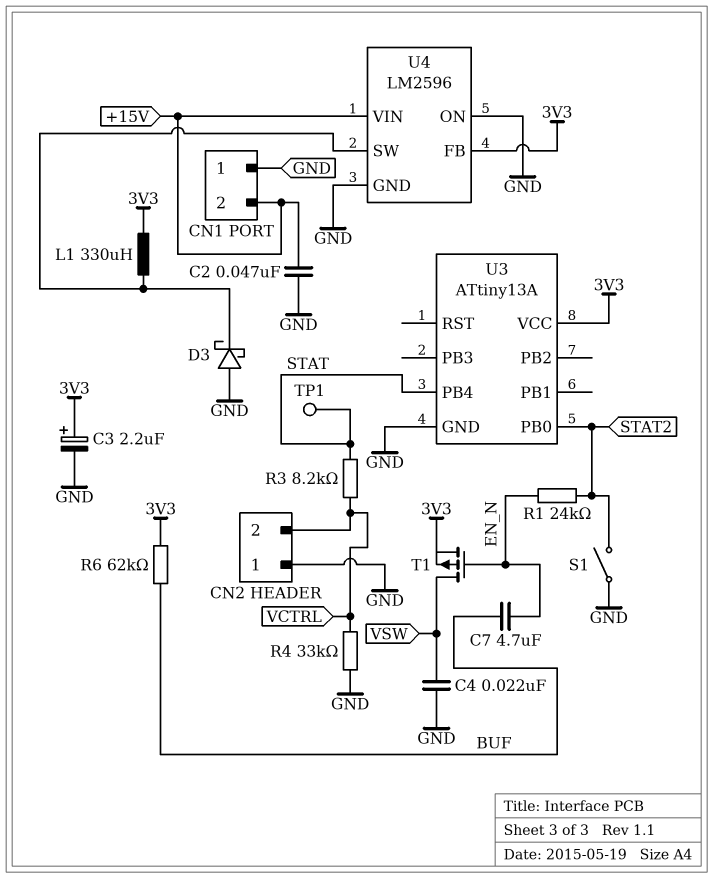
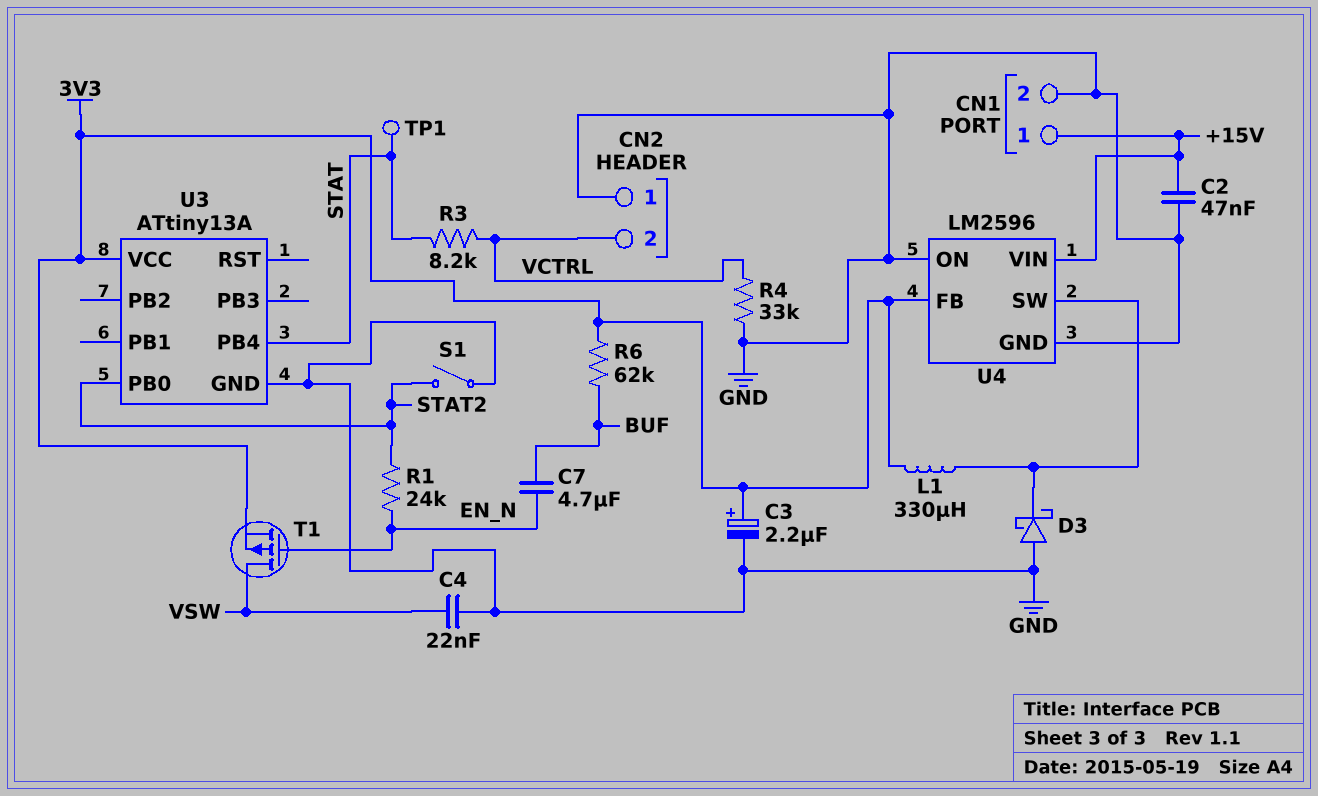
CN1 pin 1: GND -> +15V
CN1 pin 2: +15V -> GND

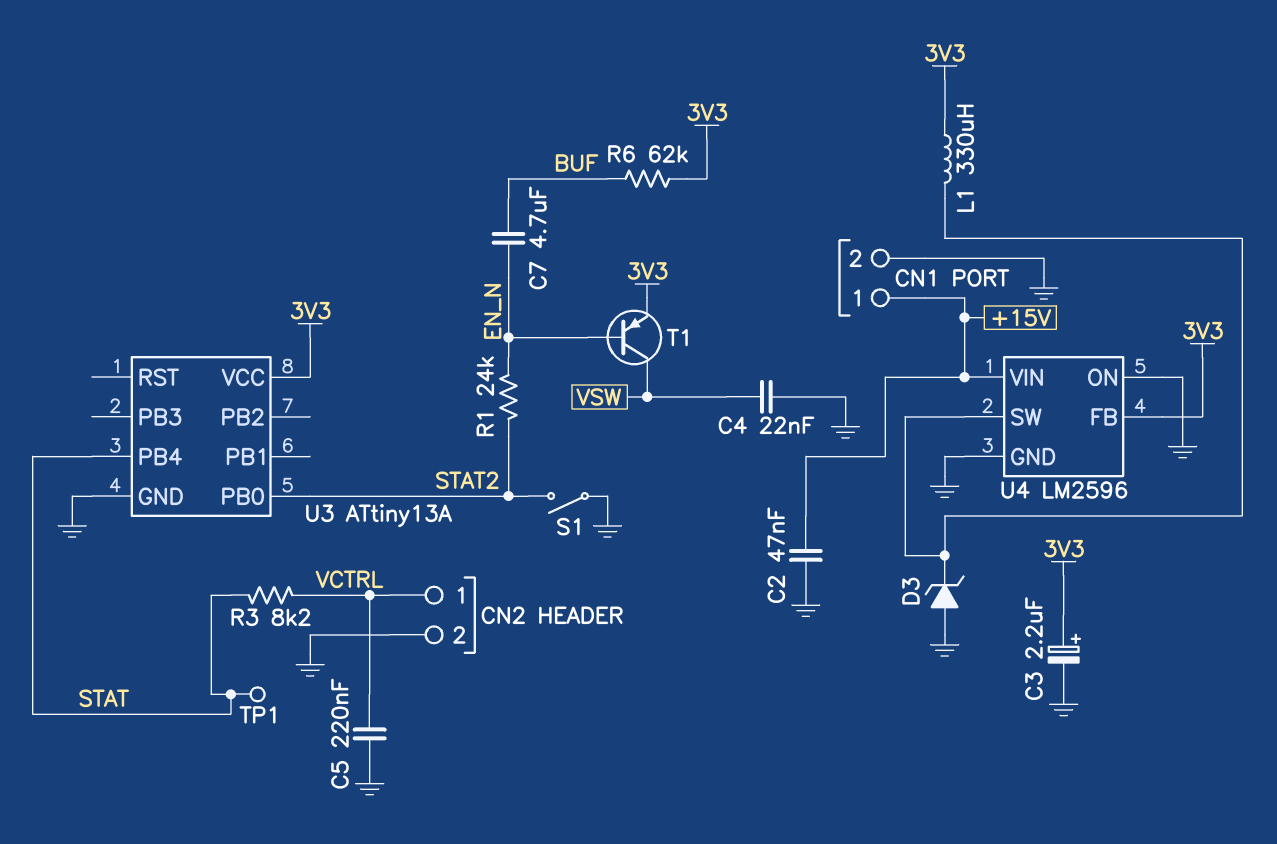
C5: none -> 220nF (GND, VCTRL)
CN2 pin 1: GND -> VCTRL
CN2 pin 2: VCTRL -> GND
D3: schottky (A GND, K U4/SW) -> zener (A GND, K U4/SW)
R4: 33k (GND, VCTRL) -> none
T1: PMOS (G EN_N, D VSW, S 3V3) -> PNP (B EN_N, C VSW, E 3V3)

